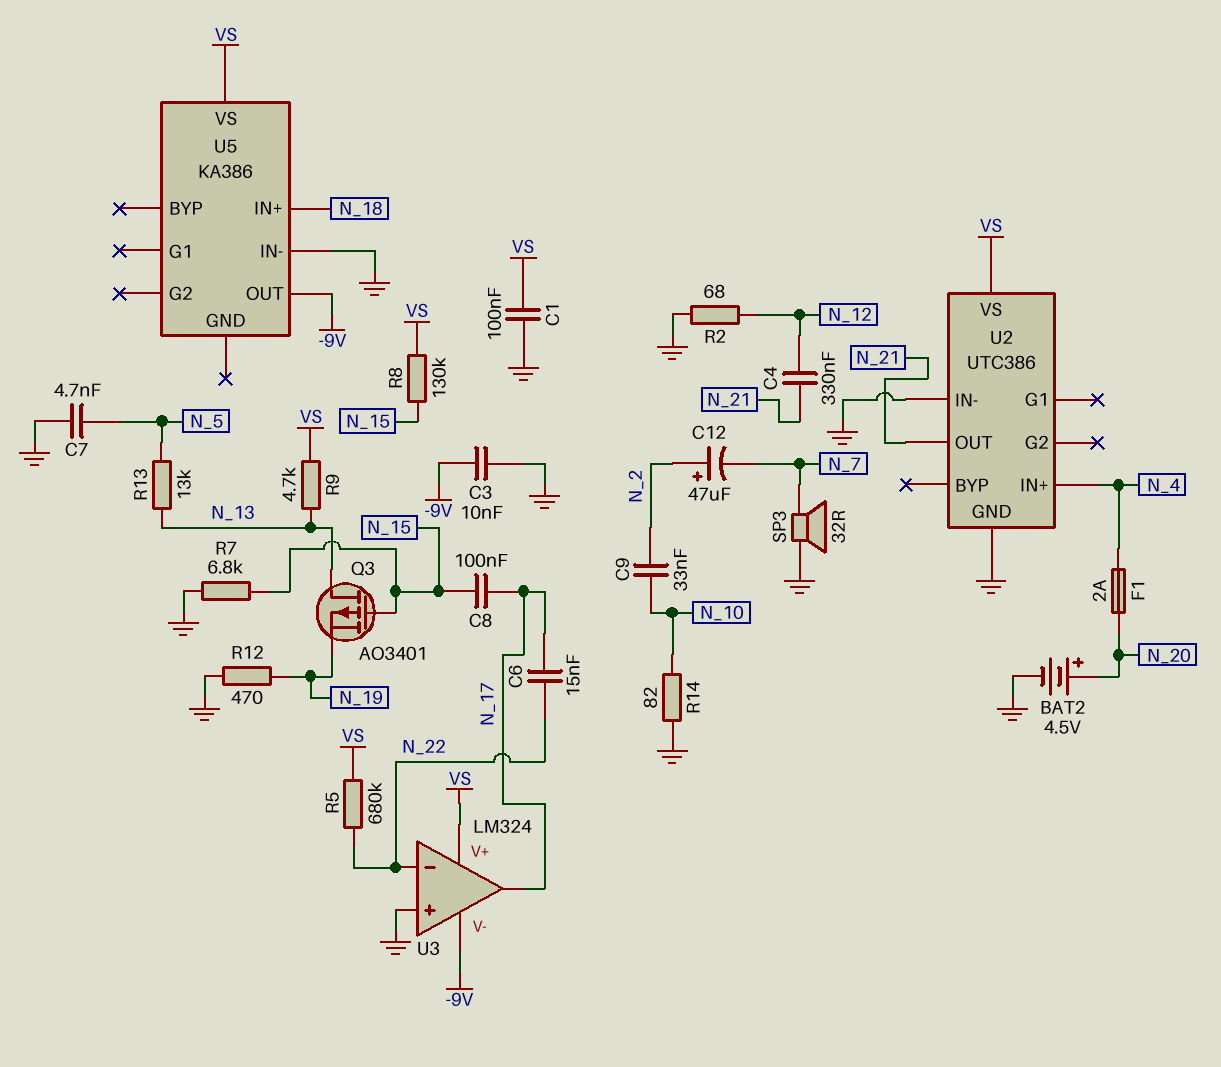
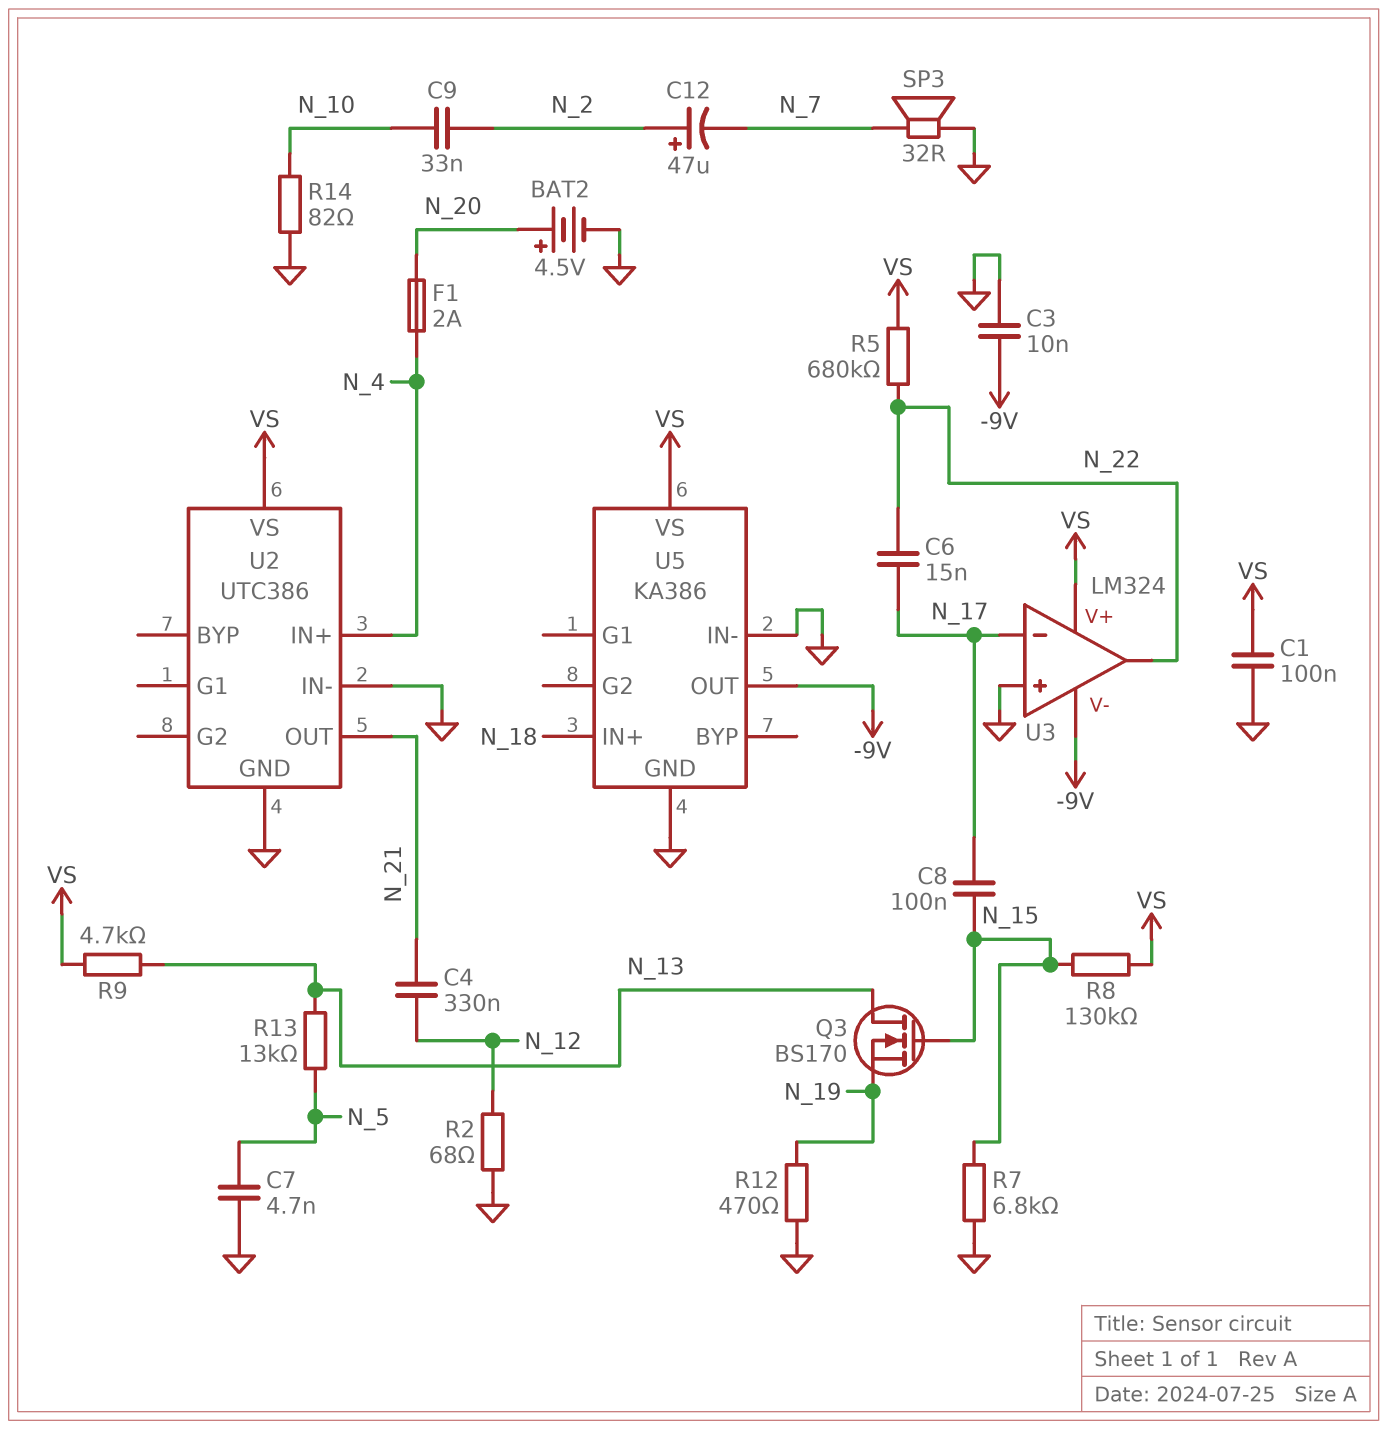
Q3: PMOS AO3401 (G N_15, D N_13, S N_19) -> NMOS BS170 (G N_15, D N_13, S N_19)
U3 pin in-: N_22 -> N_17
U3 pin out: N_17 -> N_22
U5 pin GND: none -> GND

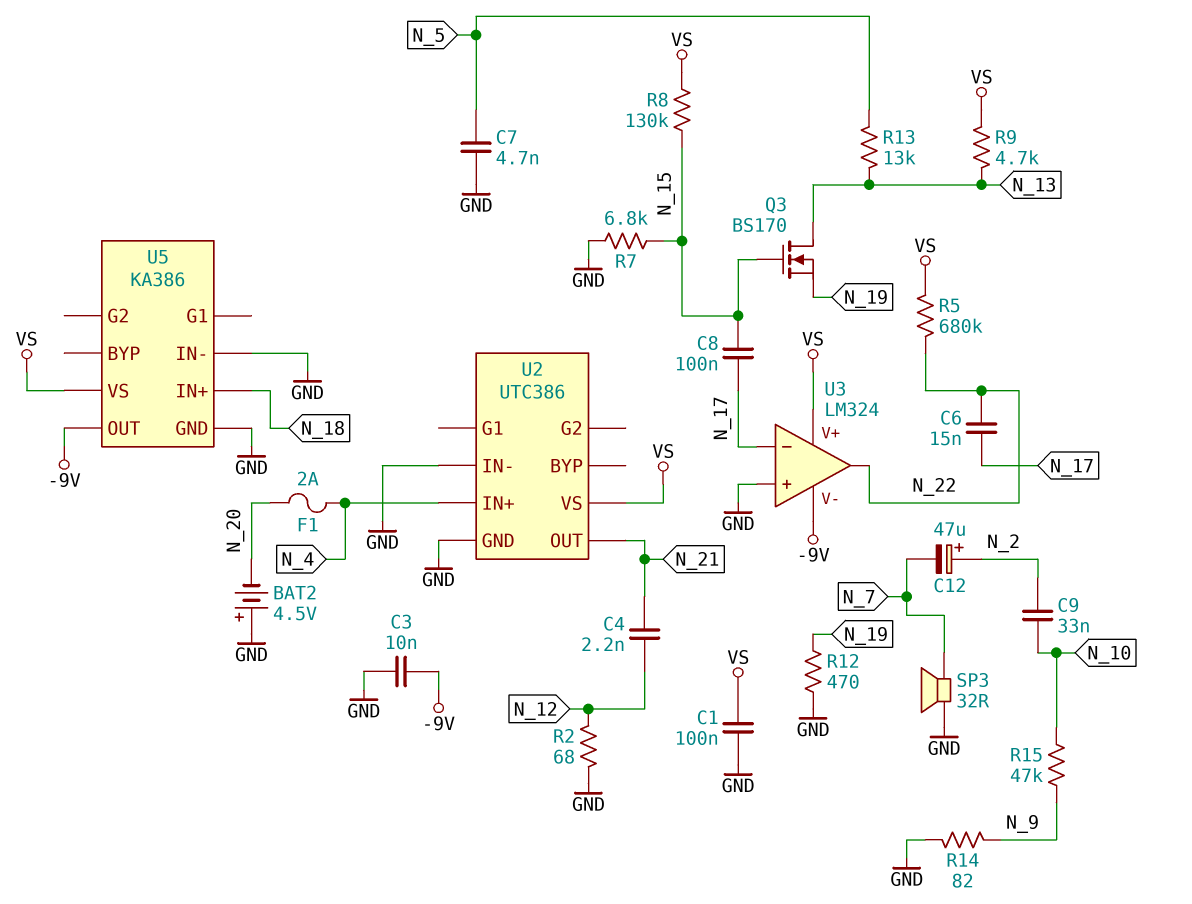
BAT2: 4.5V (plus N_20, minus GND) -> 4.5V (plus GND, minus N_20)
C4: 330nF (N_12, N_21) -> 2.2nF (N_12, N_21)
R14: 82 (GND, N_10) -> 82 (GND, N_9)
R15: none -> 47k (N_9, N_10)

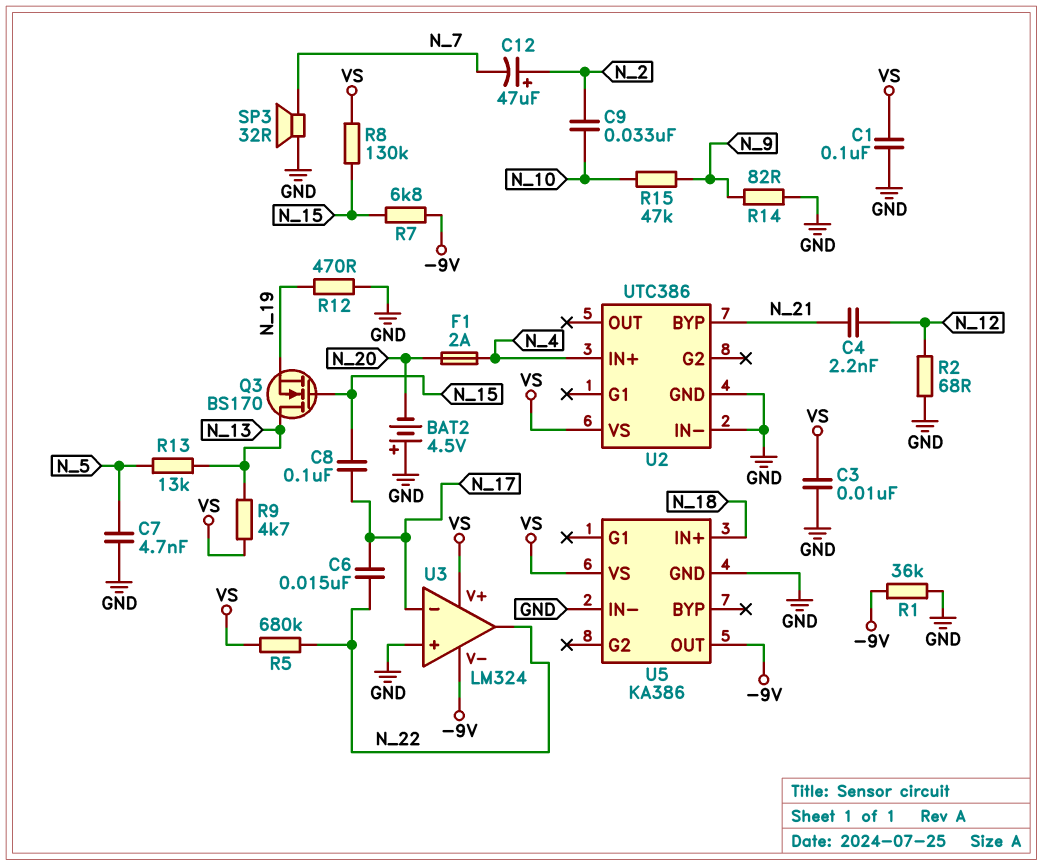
C3: 10nF (-9V, GND) -> 10nF (GND, VS)
R1: none -> 36k (-9V, GND)
R7: 6.8k (GND, N_15) -> 6.8k (-9V, N_15)
U2 pin BYP: none -> N_21
U2 pin OUT: N_21 -> none

